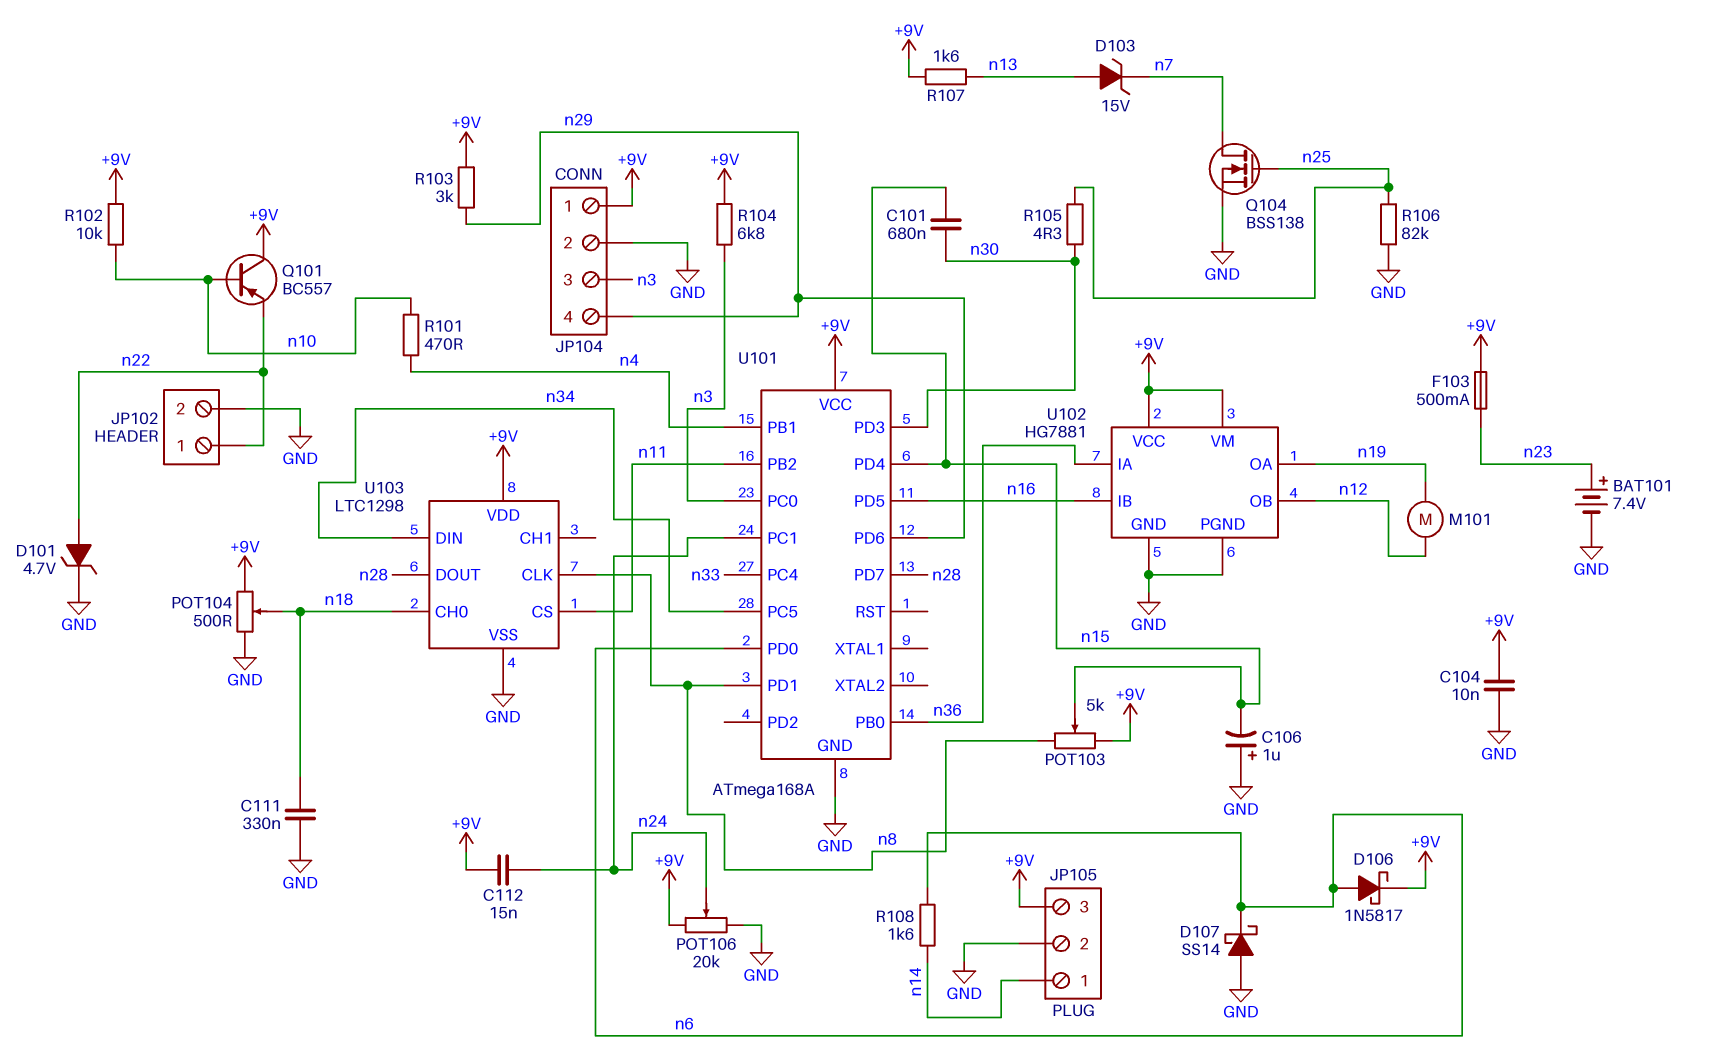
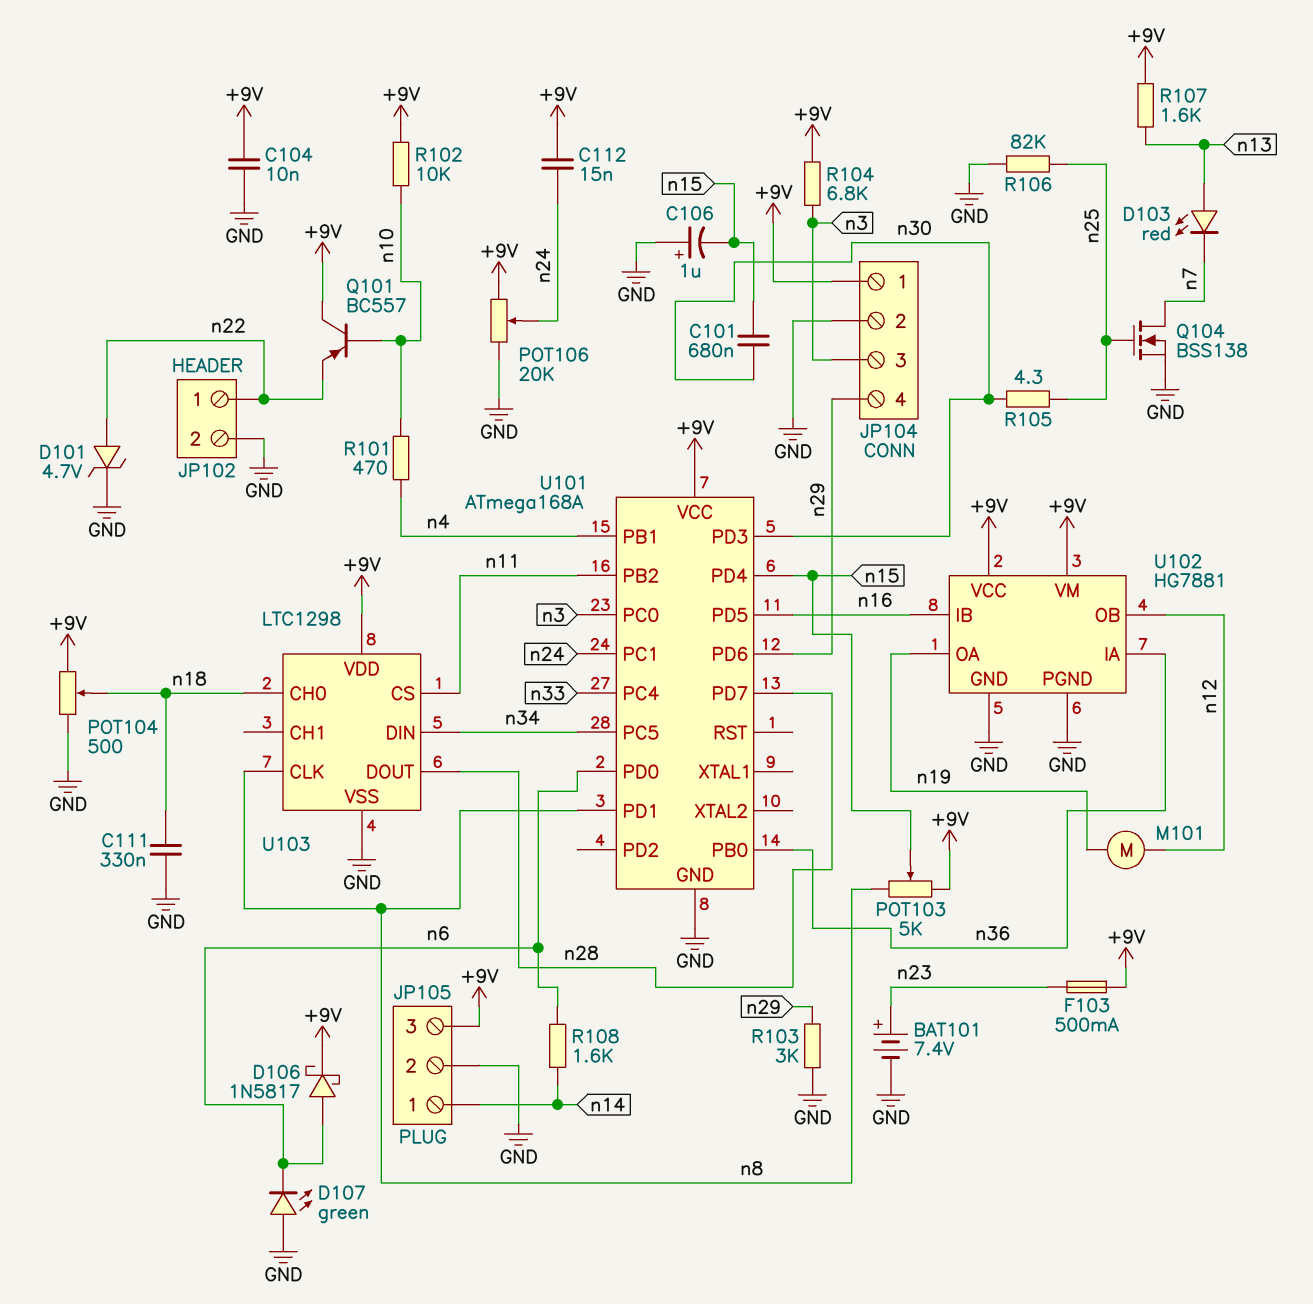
D103: zener 15V (A n13, K n7) -> LED red (A n13, K n7)
D107: schottky SS14 (A GND, K n6) -> LED green (A GND, K n6)
R103: 3k (+9V, n29) -> 3k (GND, n29)

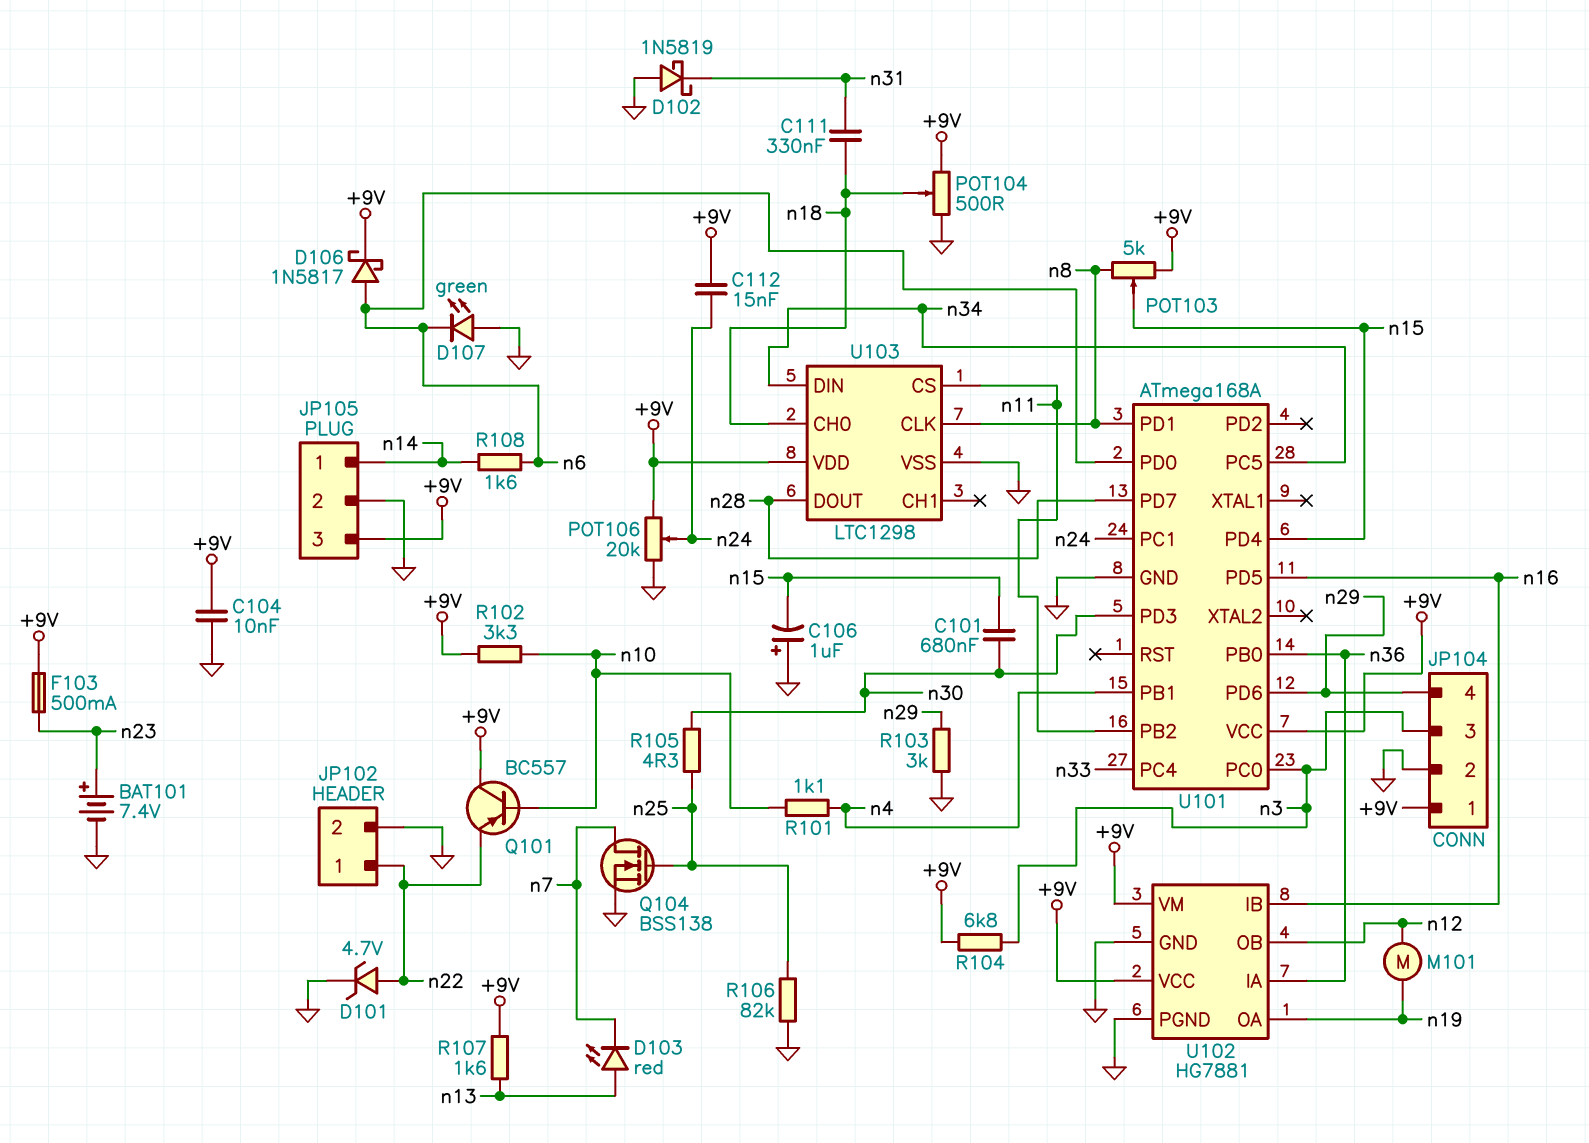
C111: 330nF (GND, n18) -> 330nF (n18, n31)
D102: none -> schottky 1N5819 (A GND, K n31)
R101: 470 (n4, n10) -> 1.1k (n4, n10)
R102: 10k (+9V, n10) -> 3.3k (+9V, n10)

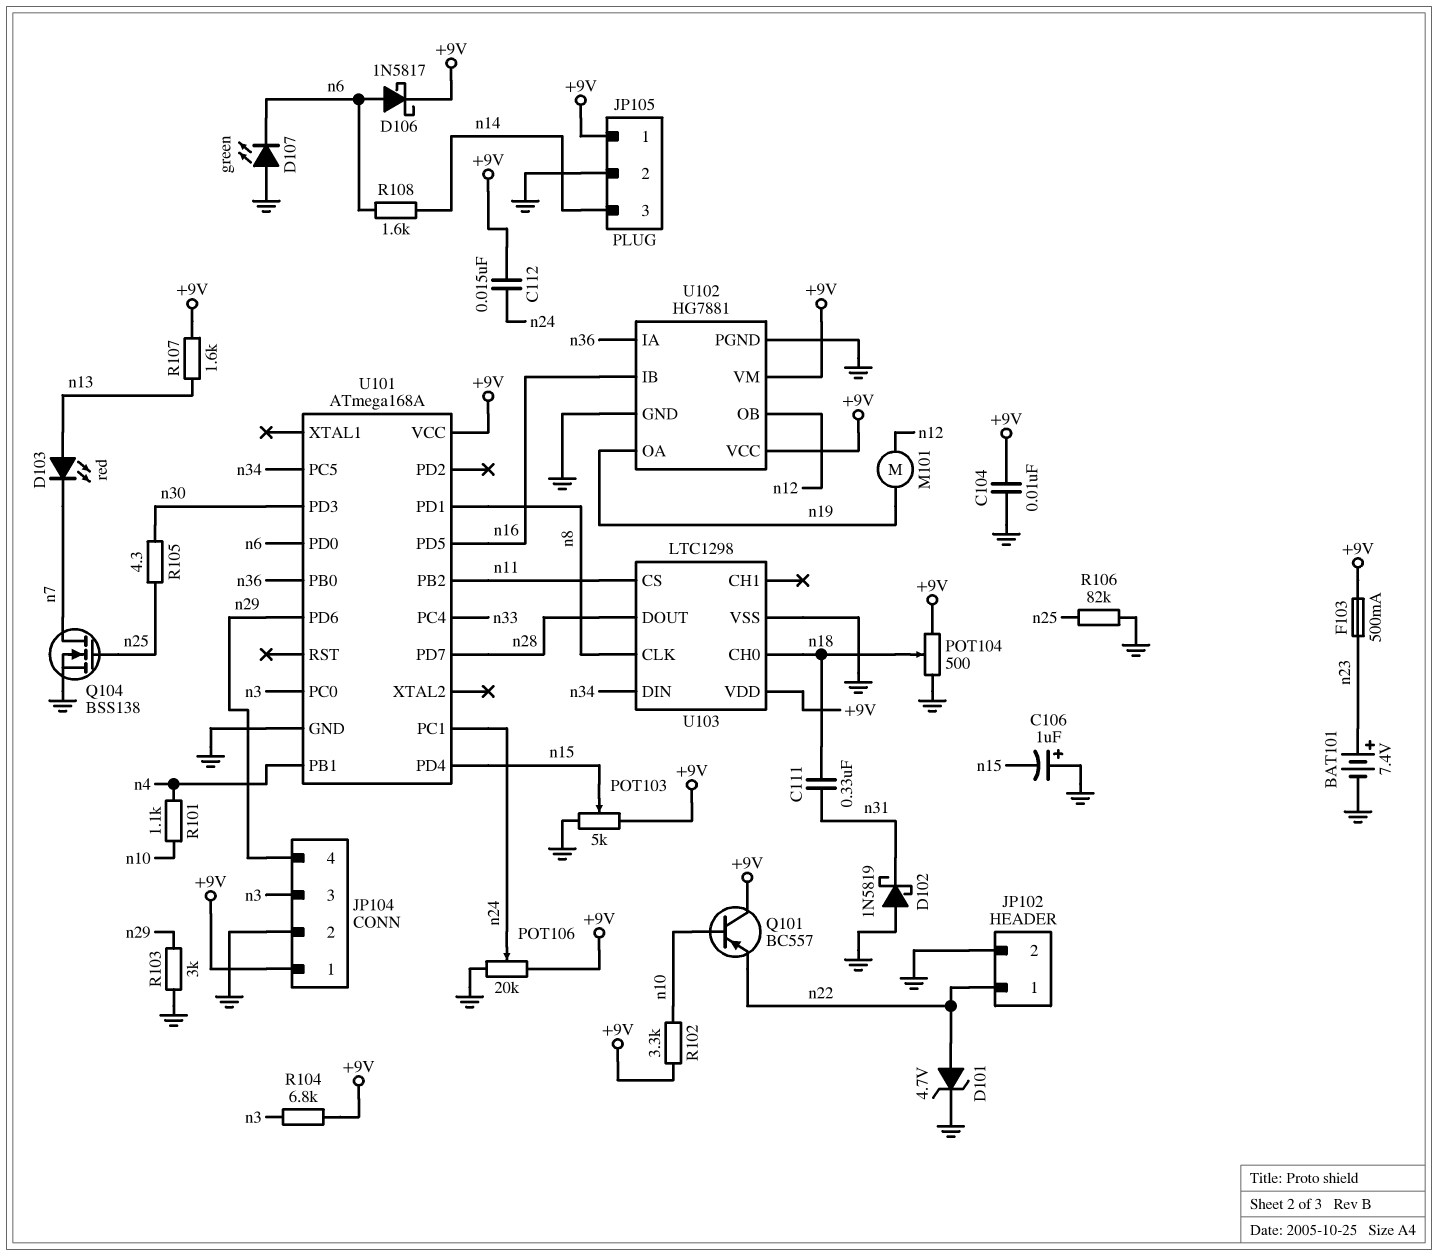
C101: 680nF (n15, n30) -> none
JP105 pin 1: n14 -> +9V
JP105 pin 3: +9V -> n14
POT103: 5k (+9V, n8, wiper n15) -> 5k (+9V, GND, wiper n15)

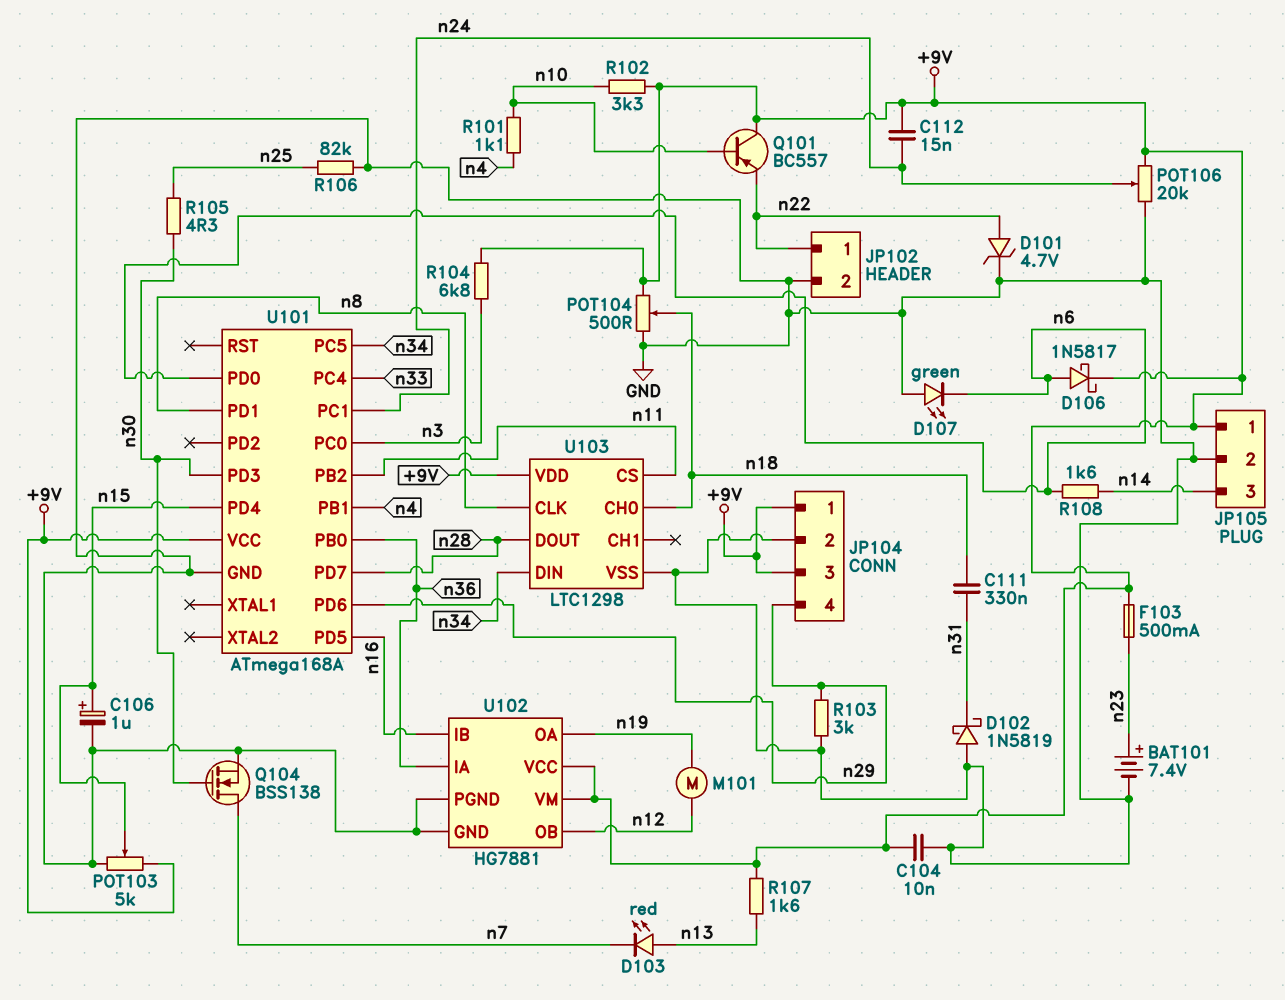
C106: 1uF (plus GND, minus n15) -> 1uF (plus n15, minus GND)
JP104 pin 3: n3 -> +9V
Q104: NMOS BSS138 (G n25, D n7, S GND) -> NMOS BSS138 (G n30, D n7, S GND)

